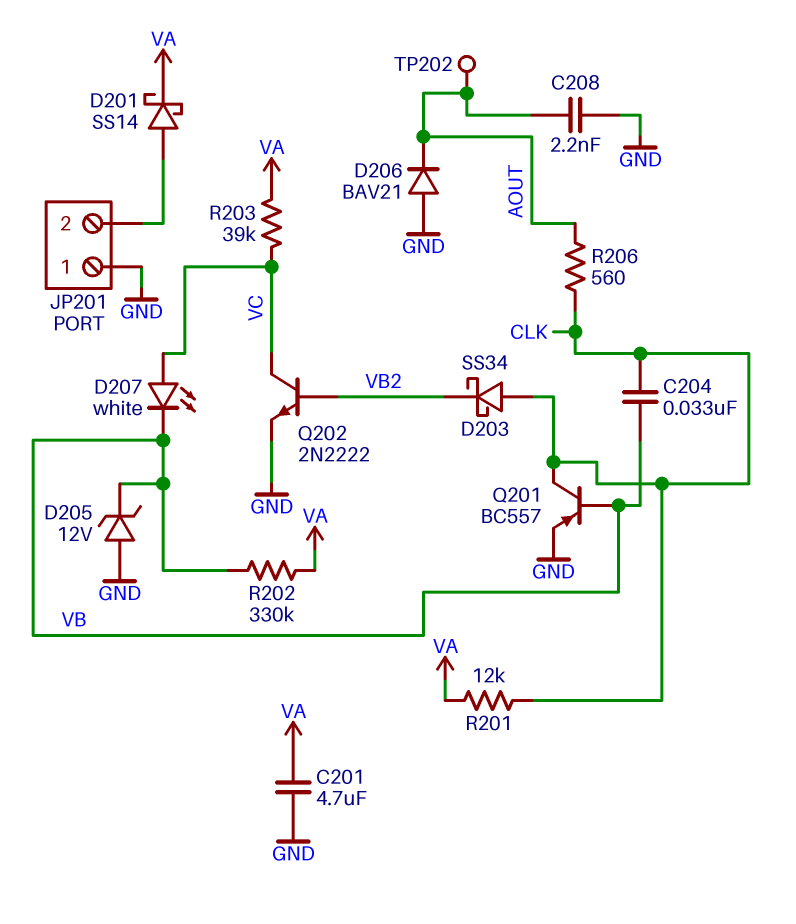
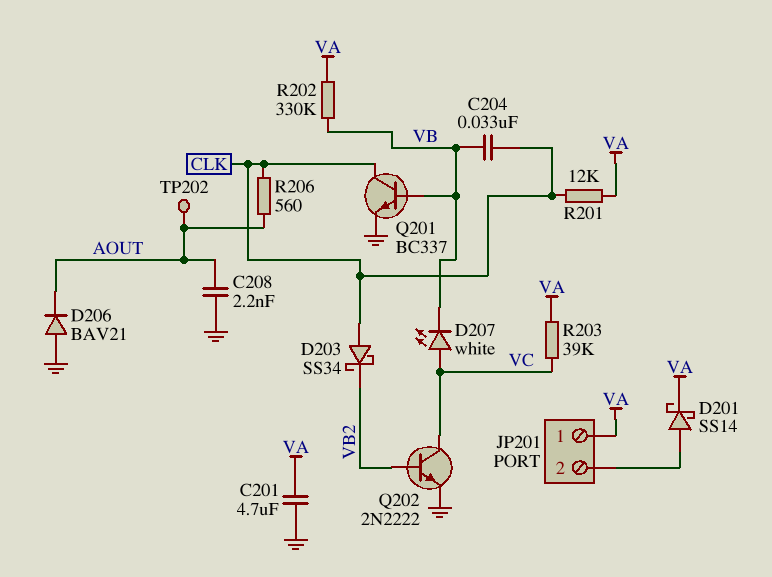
D205: zener 12V (A GND, K VB) -> none
JP201 pin 1: GND -> VA
Q201: PNP BC557 (B VB, C CLK, E GND) -> NPN BC337 (B VB, C CLK, E GND)

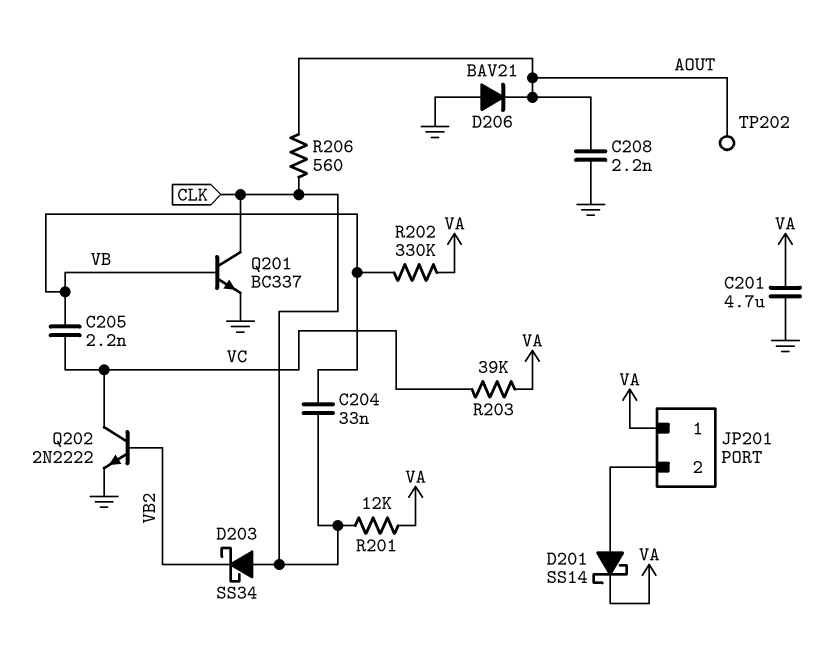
C205: none -> 2.2nF (VB, VC)
D207: LED white (A VC, K VB) -> none

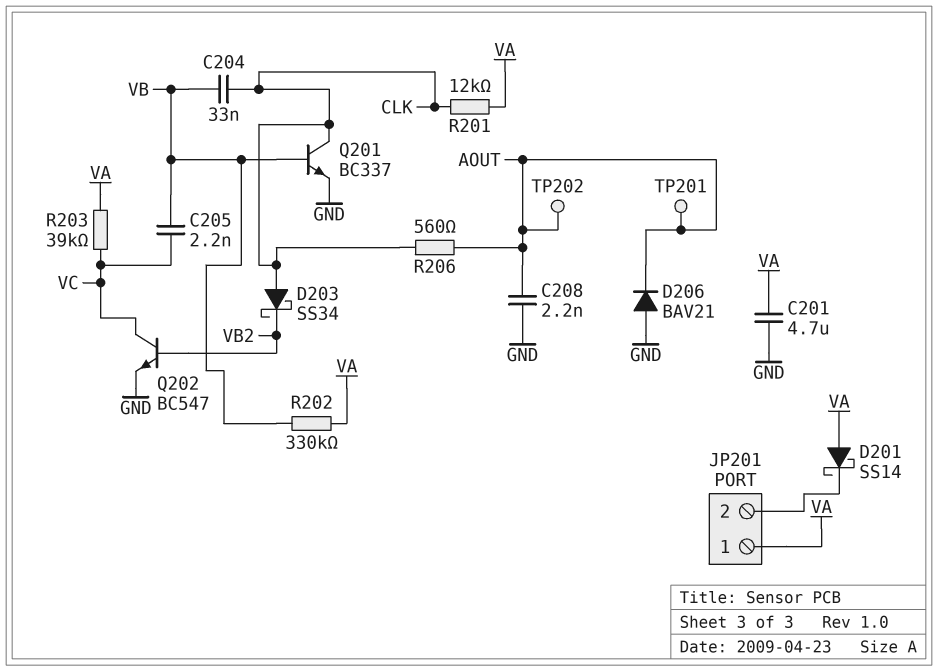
D201: schottky SS14 (A JP201/2, K VA) -> schottky SS14 (A VA, K JP201/2)
Q202: NPN 2N2222 (B VB2, C VC, E GND) -> NPN BC547 (B VB2, C VC, E GND)
TP201: none -> test point (AOUT)

